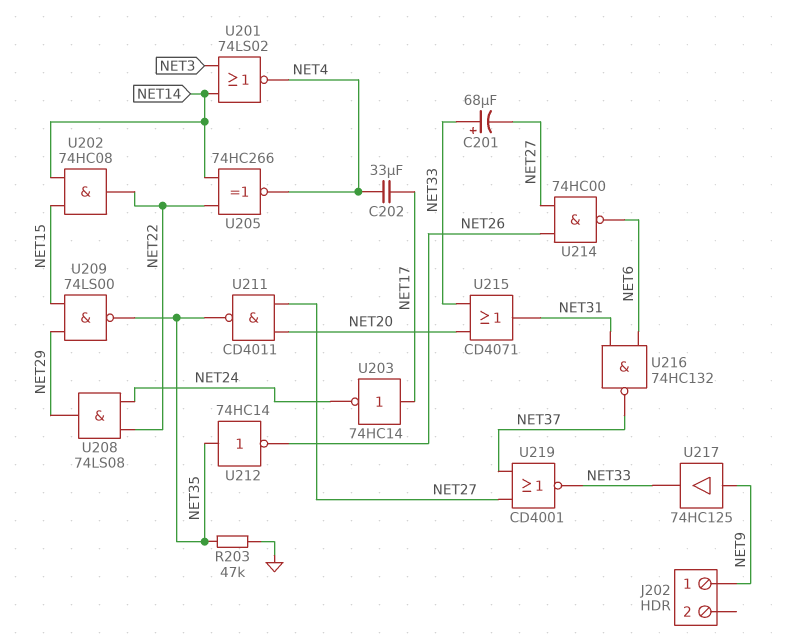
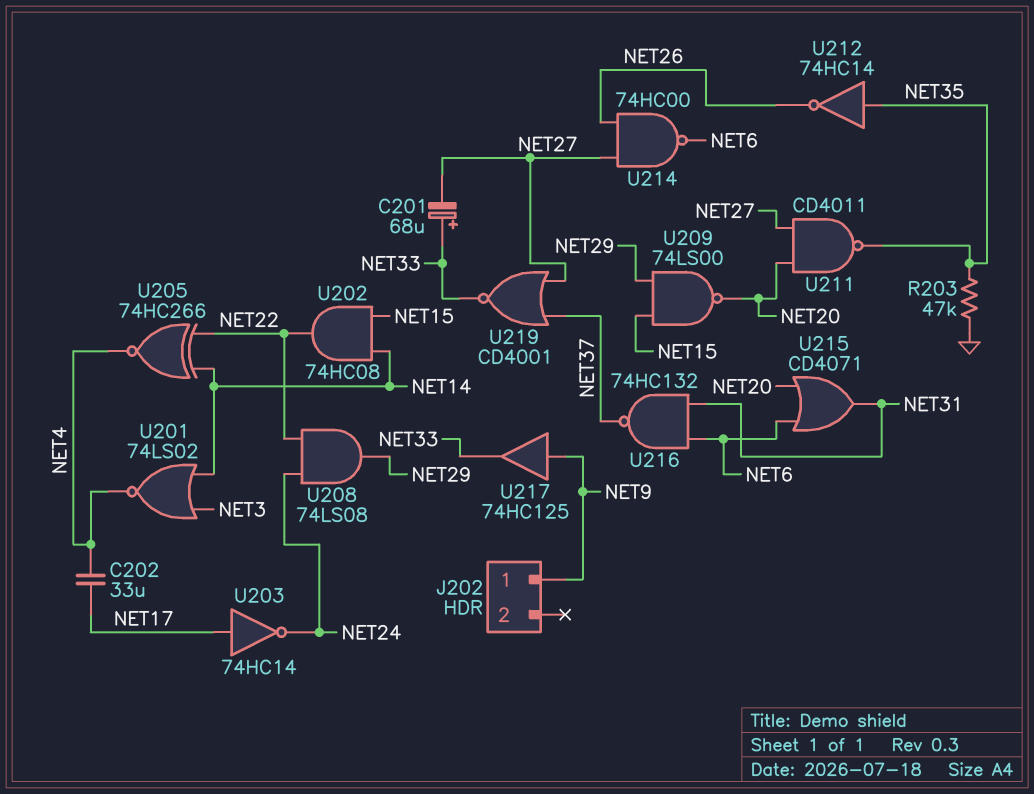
U209: NAND 74LS00 (in NET15, in NET29, out NET35) -> NAND 74LS00 (in NET15, in NET29, out NET20)
U215: OR CD4071 (in NET20, in NET33, out NET31) -> OR CD4071 (in NET6, in NET20, out NET31)

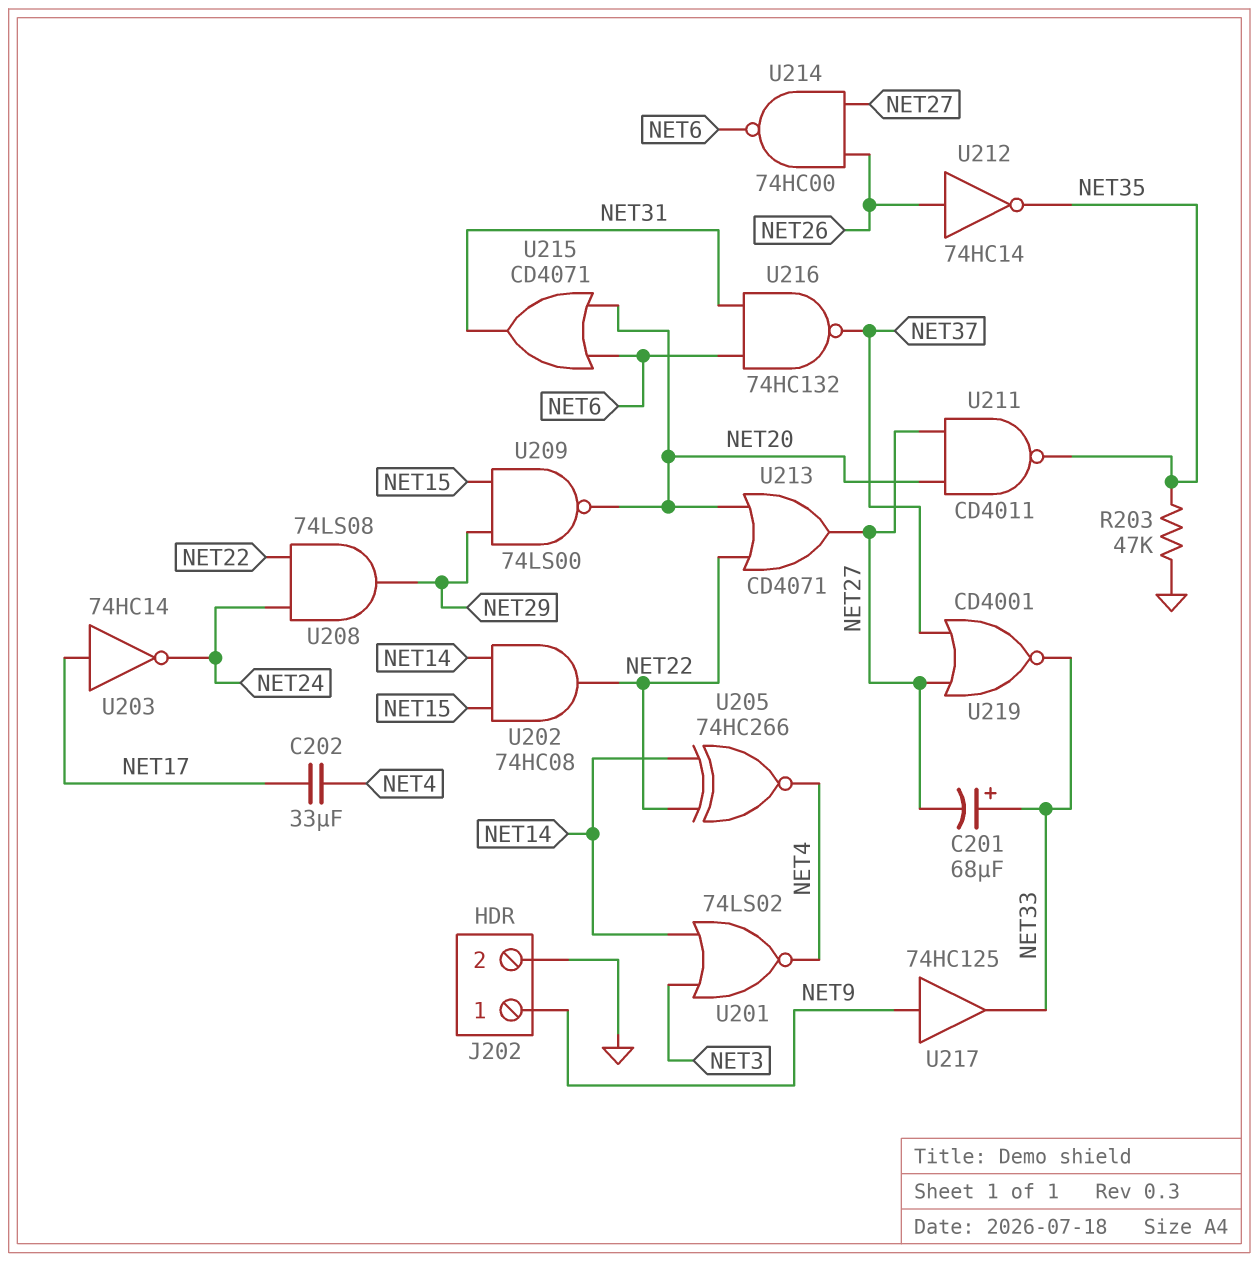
J202 pin 2: none -> GND
U212: NOT 74HC14 (in NET35, out NET26) -> NOT 74HC14 (in NET26, out NET35)
U213: none -> OR CD4071 (in NET20, in NET22, out NET27)

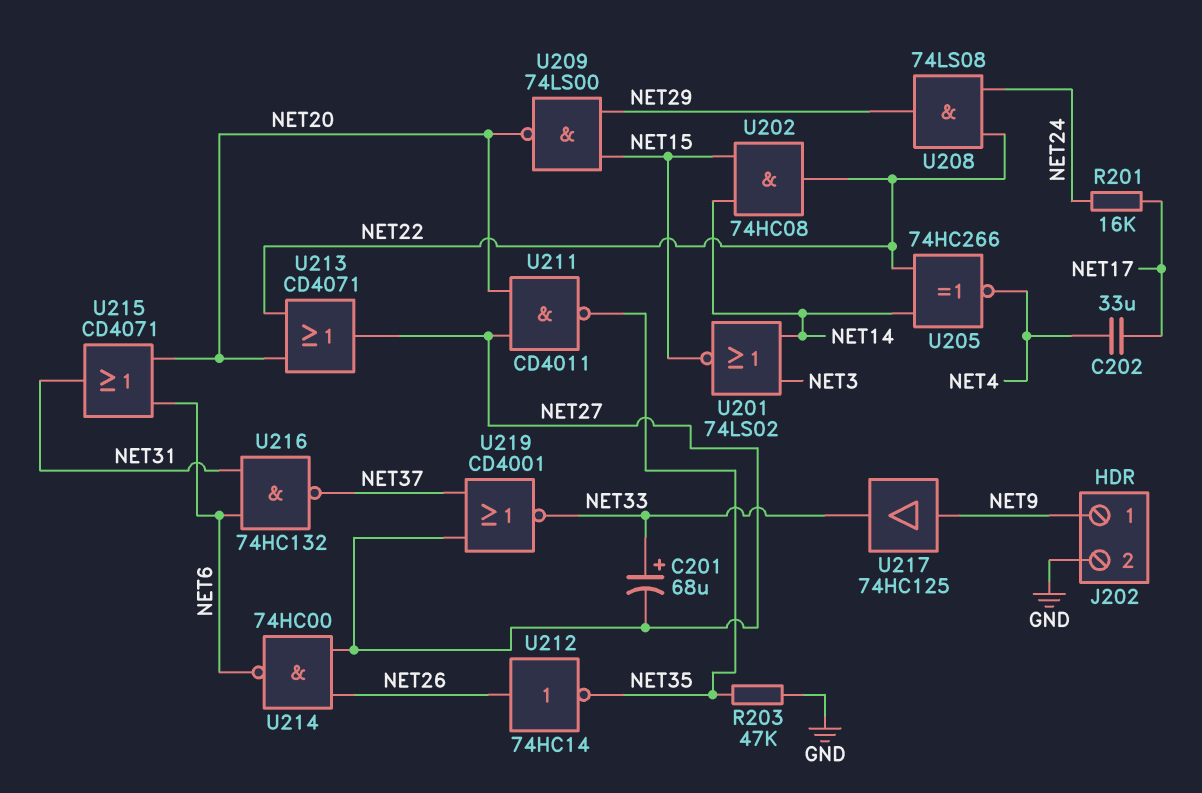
R201: none -> 16k (NET17, NET24)
U201: NOR 74LS02 (in NET3, in NET14, out NET4) -> NOR 74LS02 (in NET3, in NET14, out NET15)
U203: NOT 74HC14 (in NET17, out NET24) -> none

